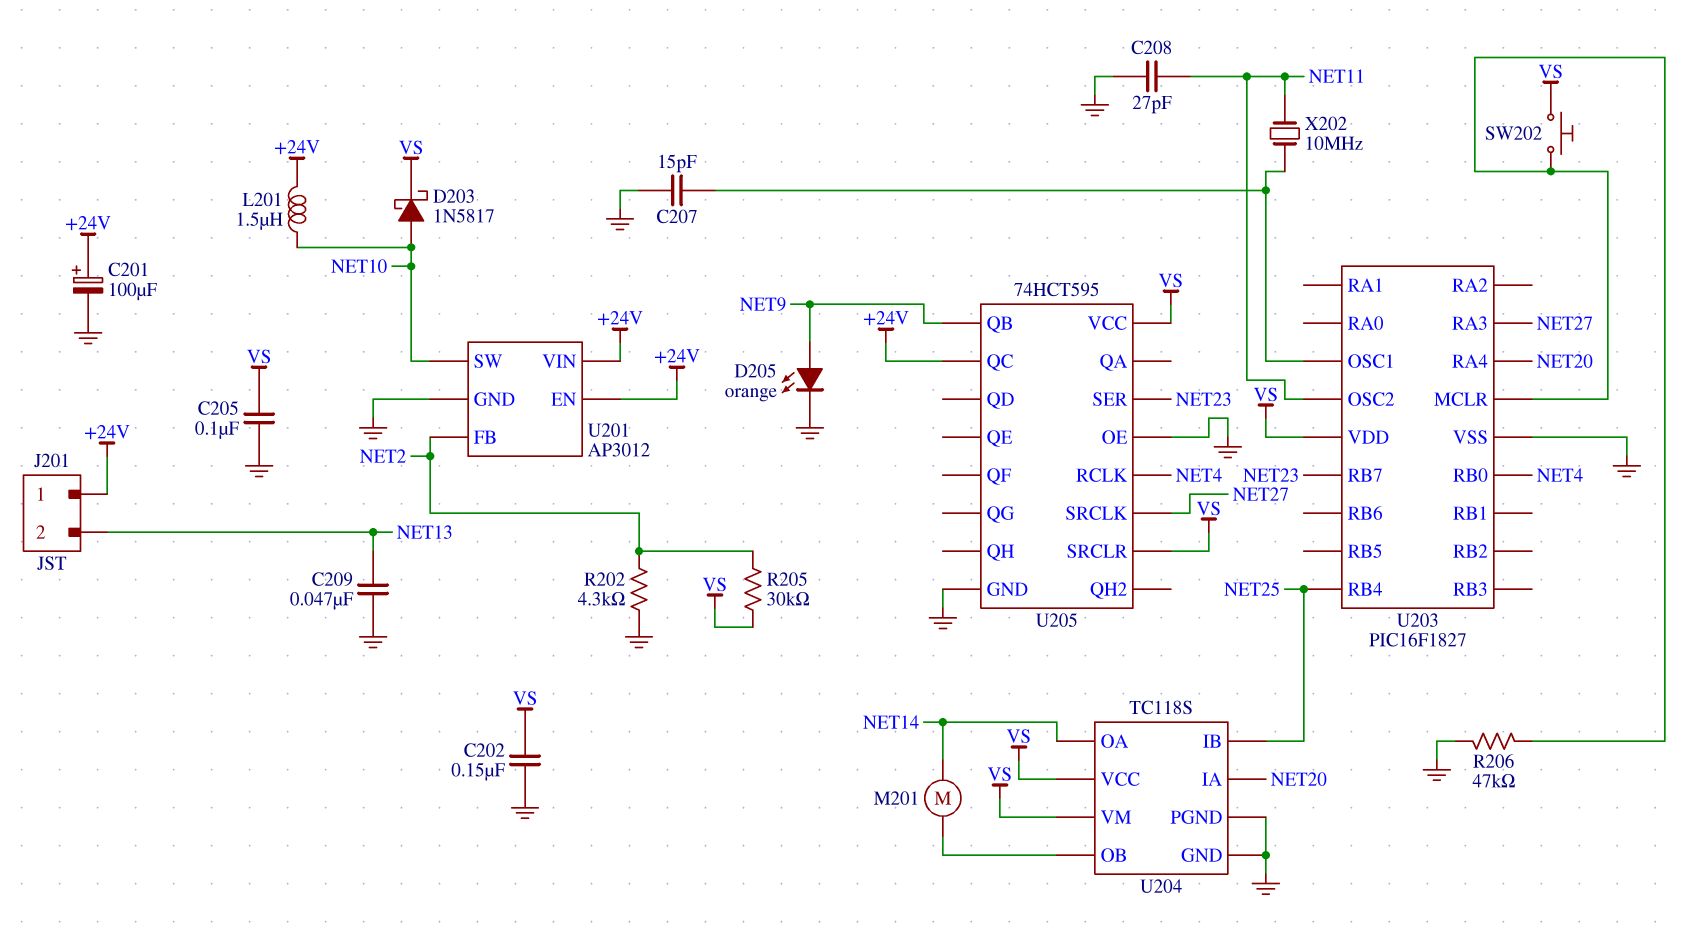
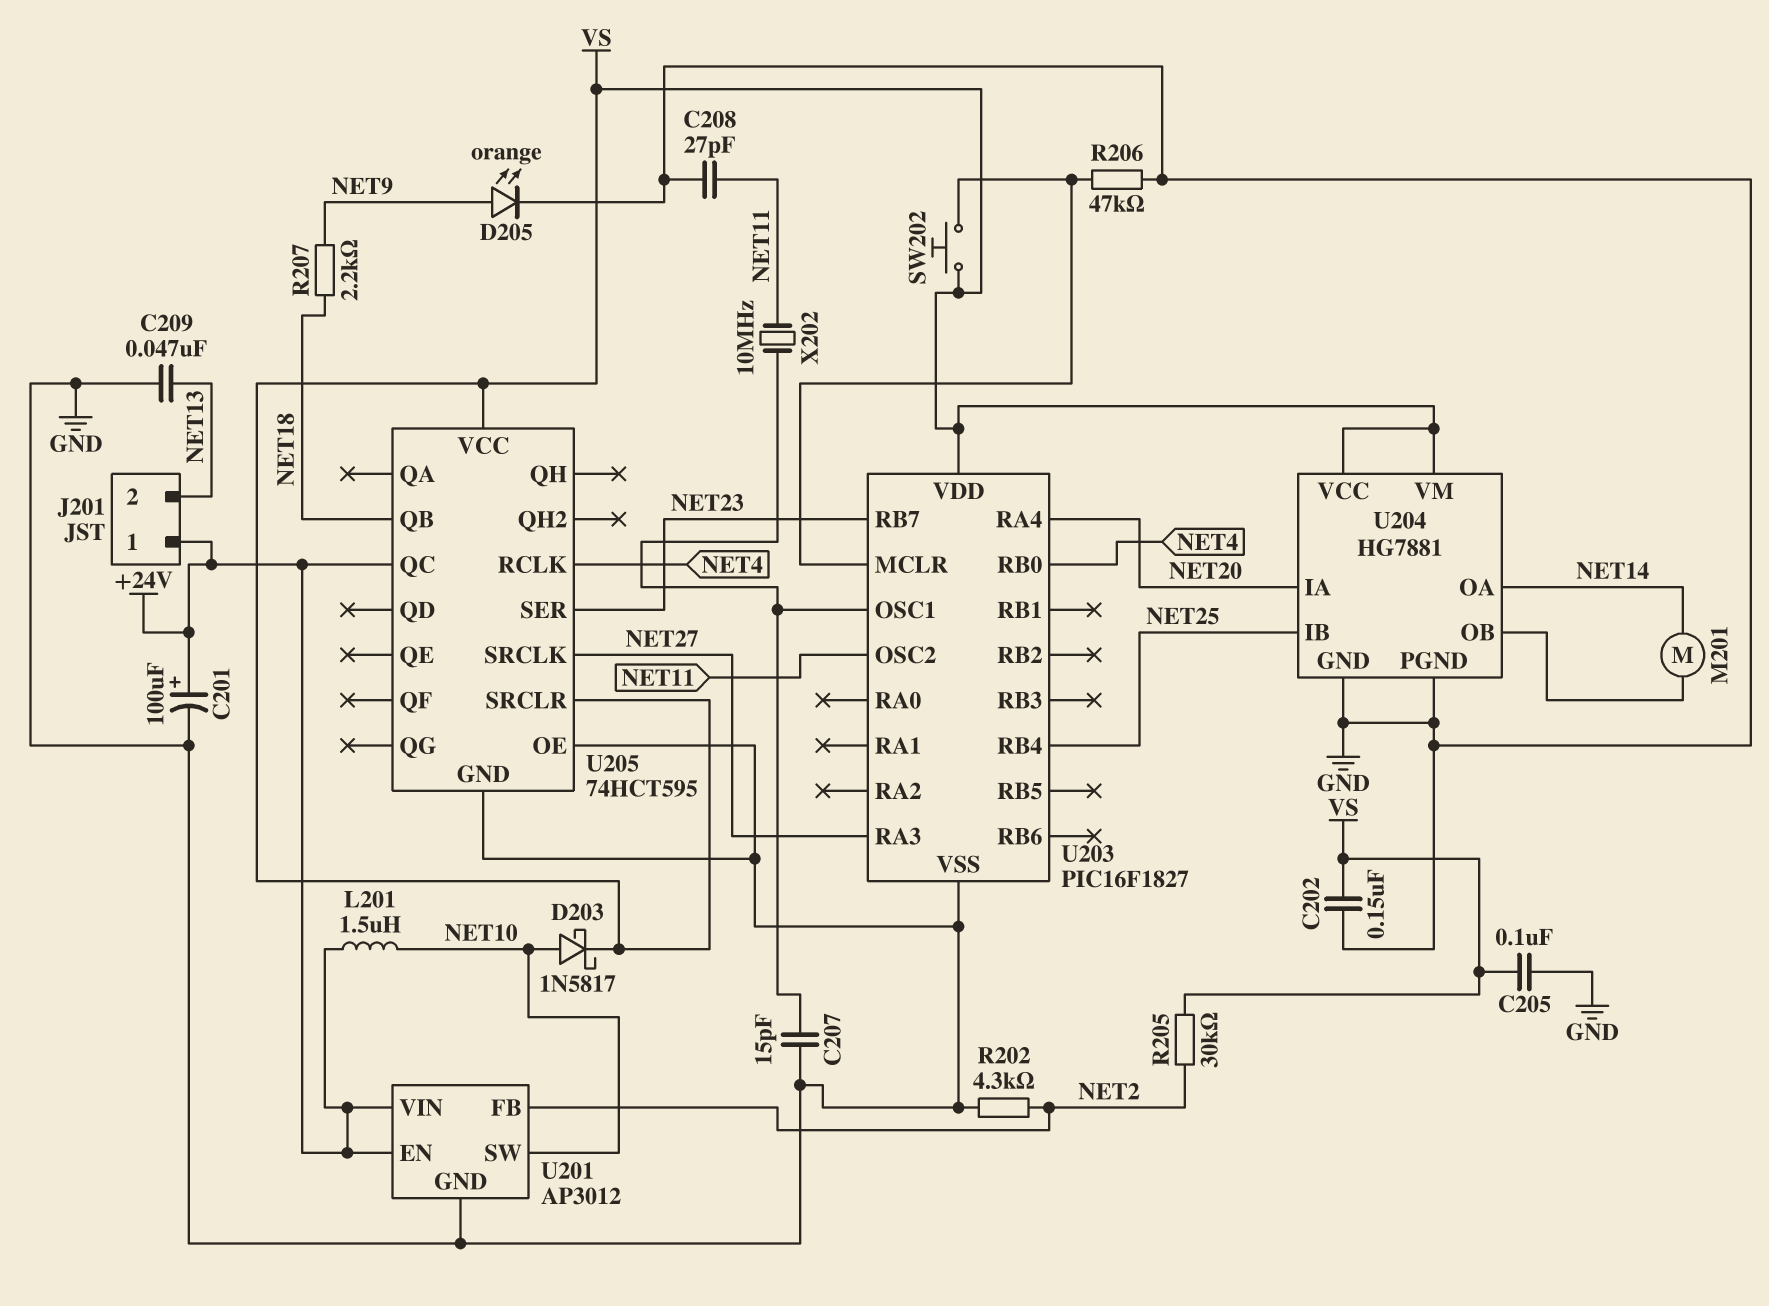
R207: none -> 2.2k (NET9, NET18)
U204: TC118S -> HG7881
U205 pin QB: NET9 -> NET18

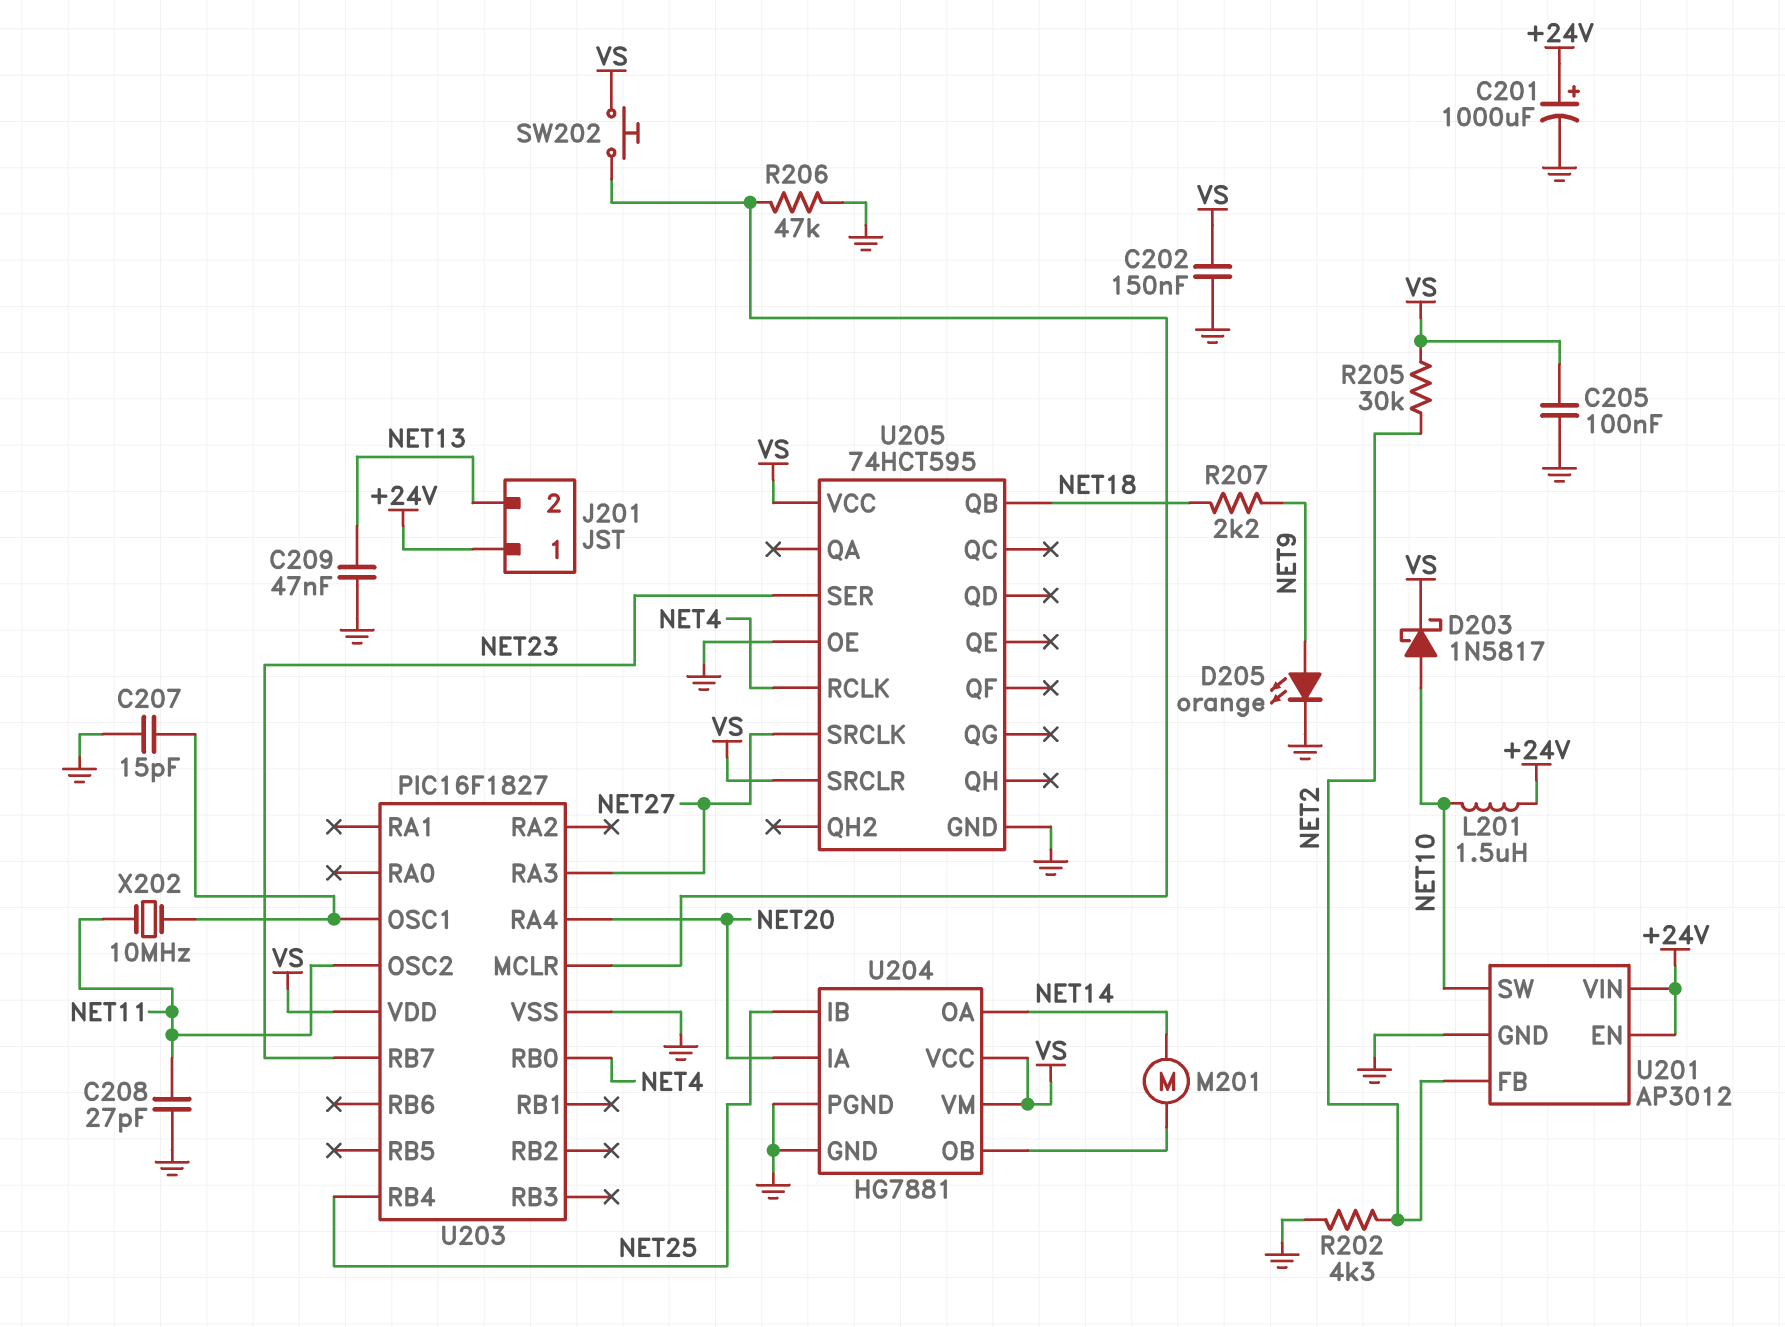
C201: 100uF (plus +24V, minus GND) -> 1000uF (plus +24V, minus GND)
U205 pin QC: +24V -> none

